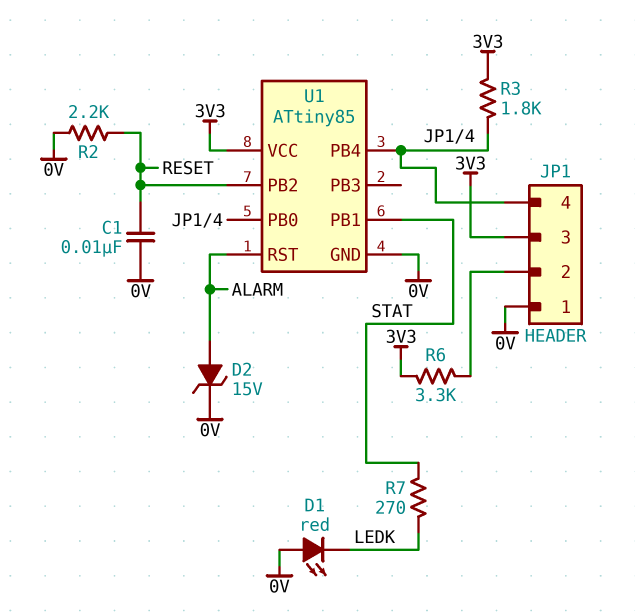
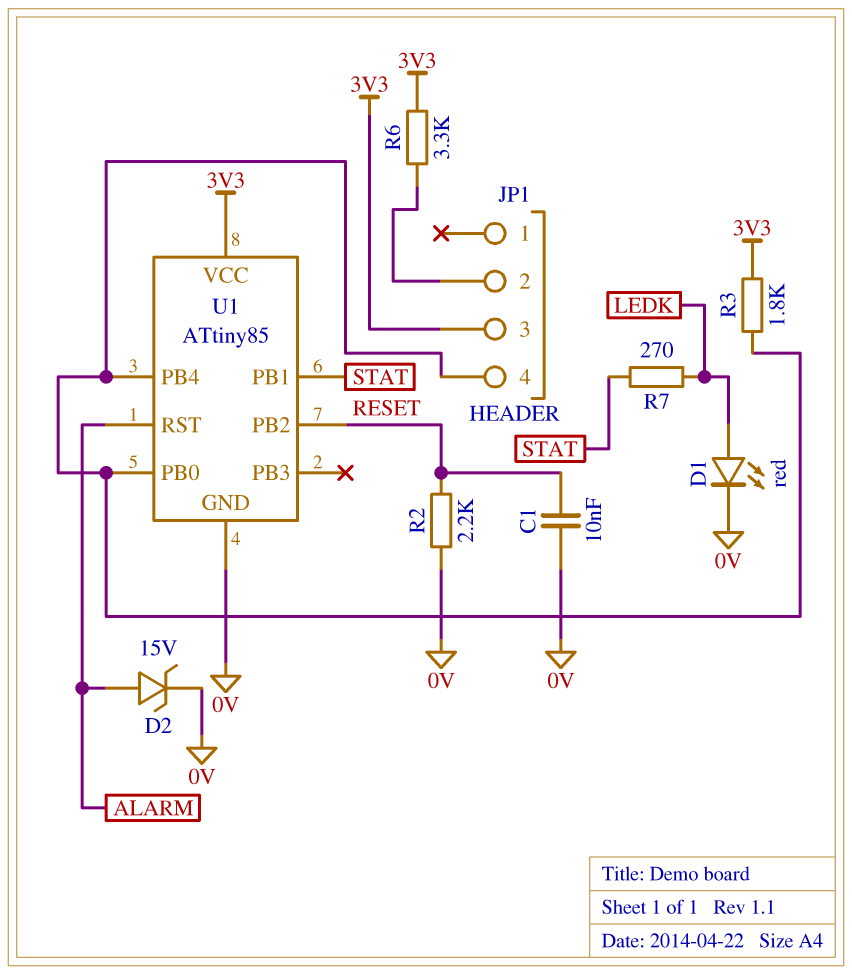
D1: LED red (A 0V, K LEDK) -> LED red (A LEDK, K 0V)
JP1 pin 1: 0V -> none

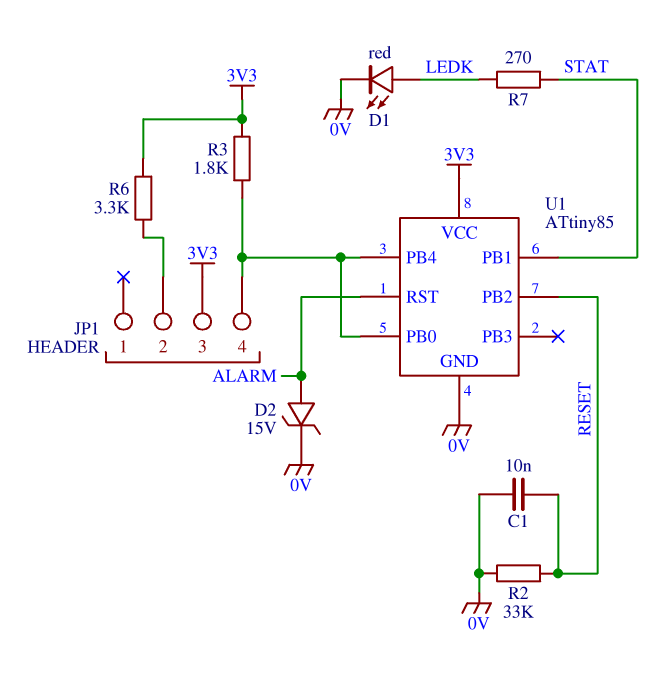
R2: 2.2k (0V, RESET) -> 33k (0V, RESET)

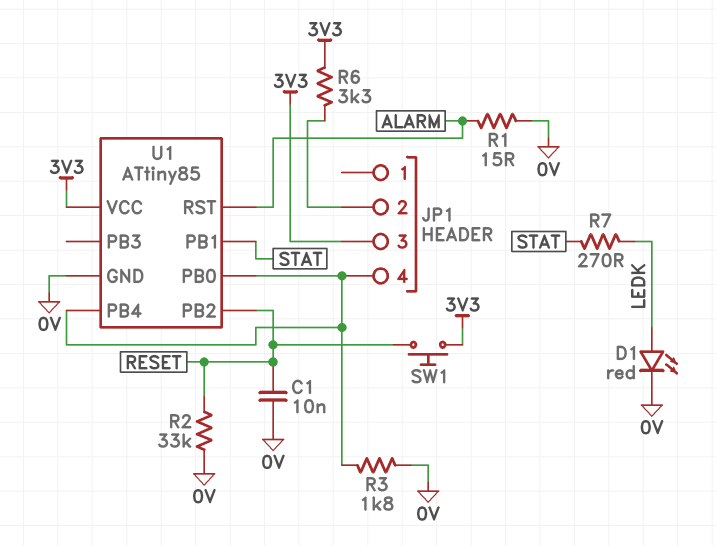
D2: zener 15V (A ALARM, K 0V) -> none
R1: none -> 15 (0V, ALARM)
R3: 1.8k (3V3, JP1/4) -> 1.8k (0V, JP1/4)
SW1: none -> button (3V3, RESET)

